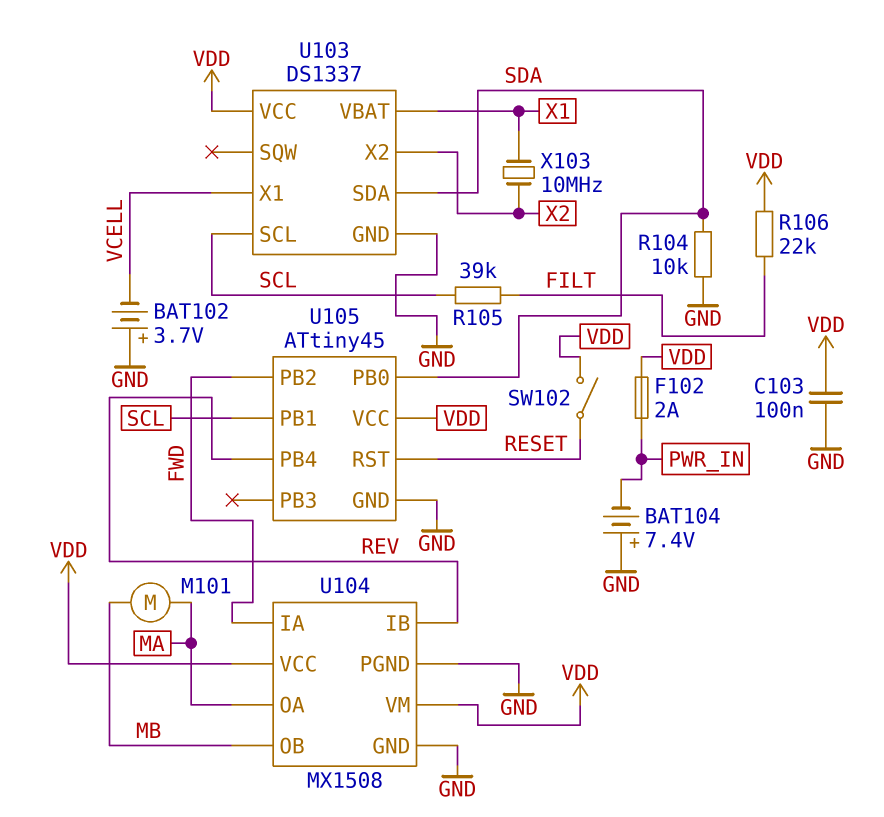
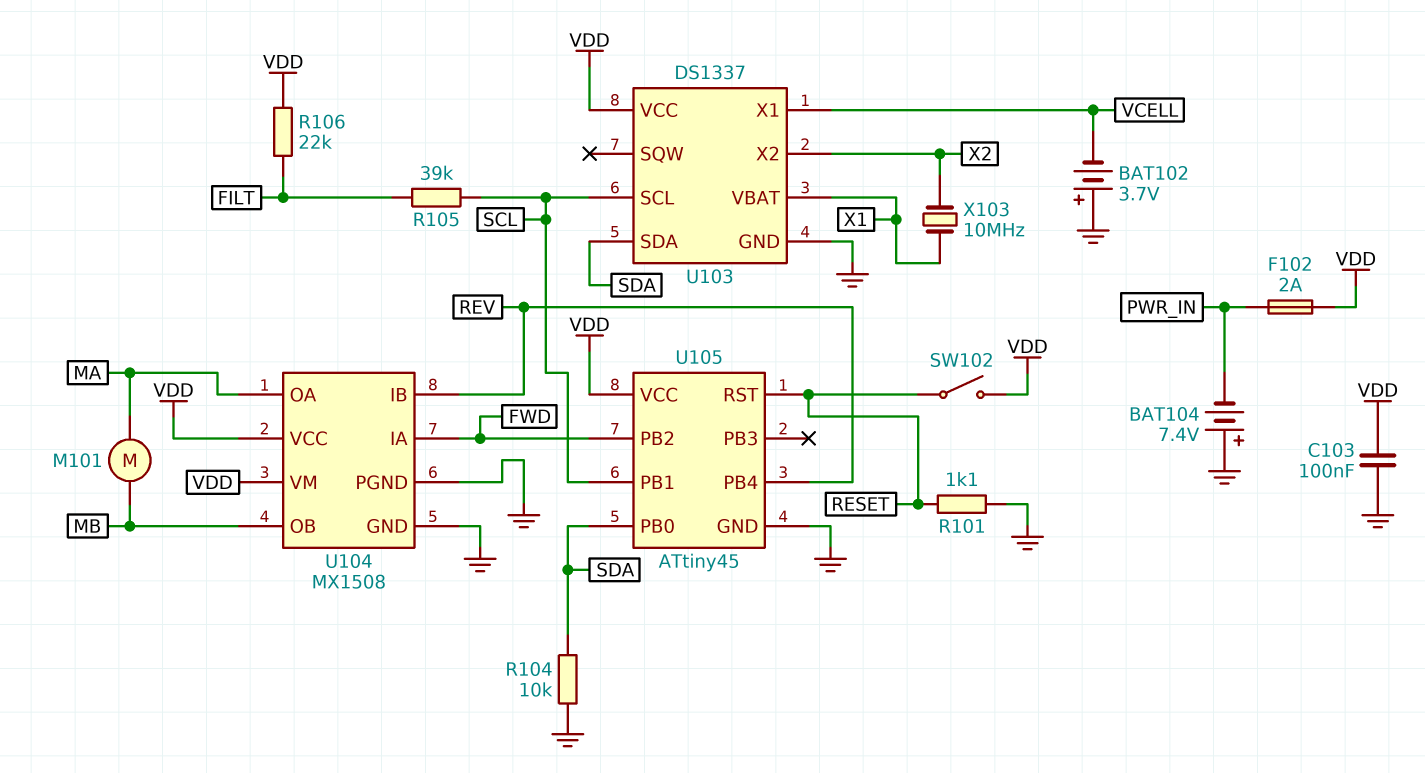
R101: none -> 1.1k (GND, RESET)

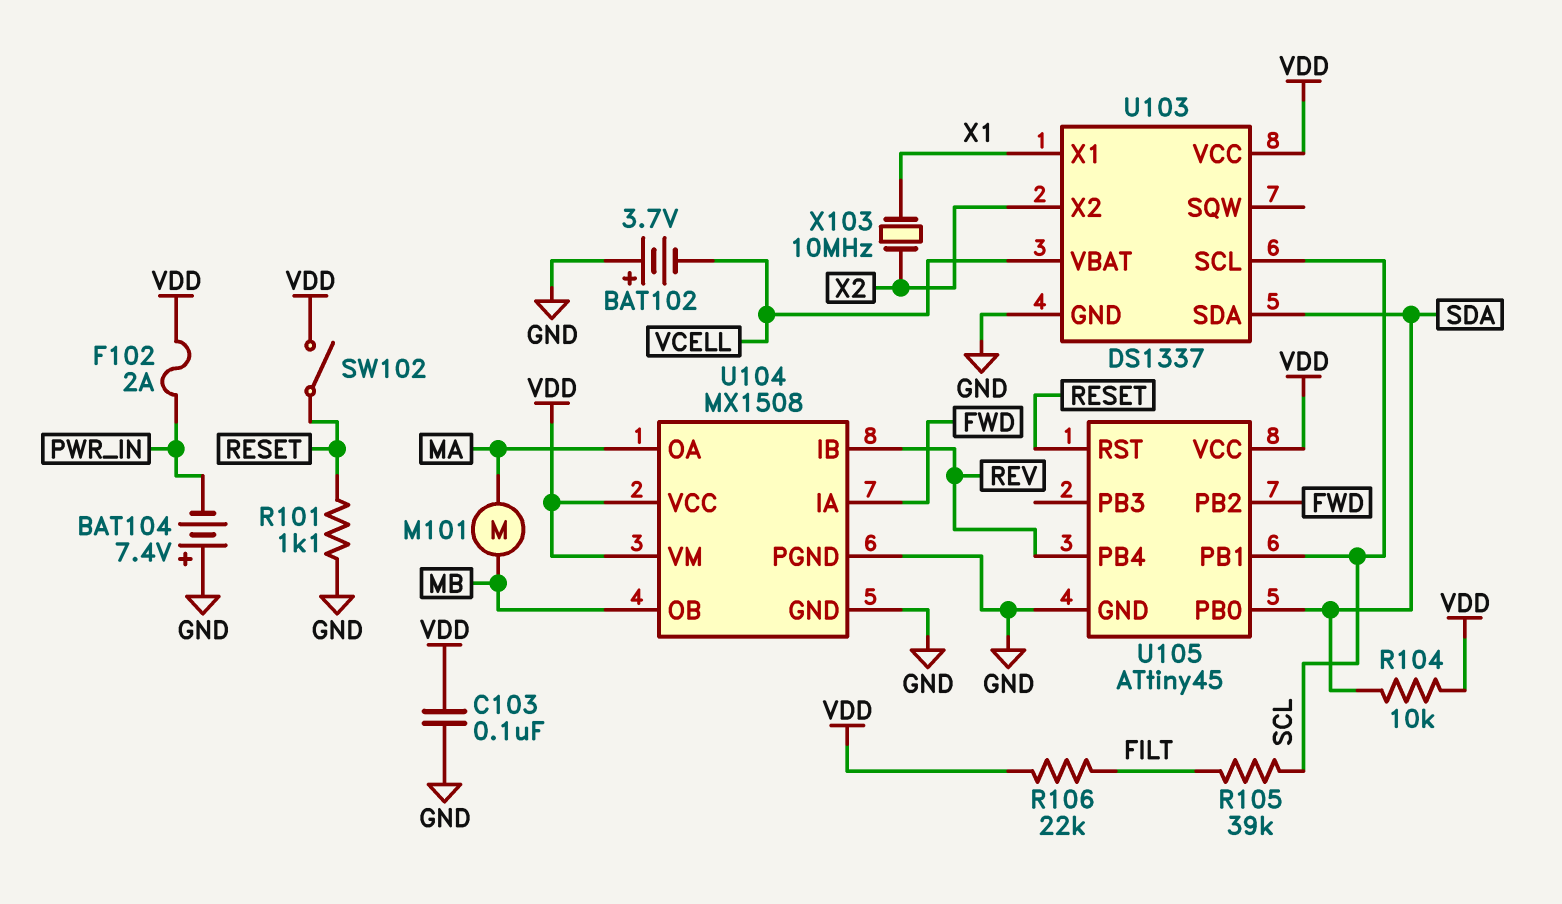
R104: 10k (GND, SDA) -> 10k (SDA, VDD)
U103 pin VBAT: X1 -> VCELL
U103 pin X1: VCELL -> X1

